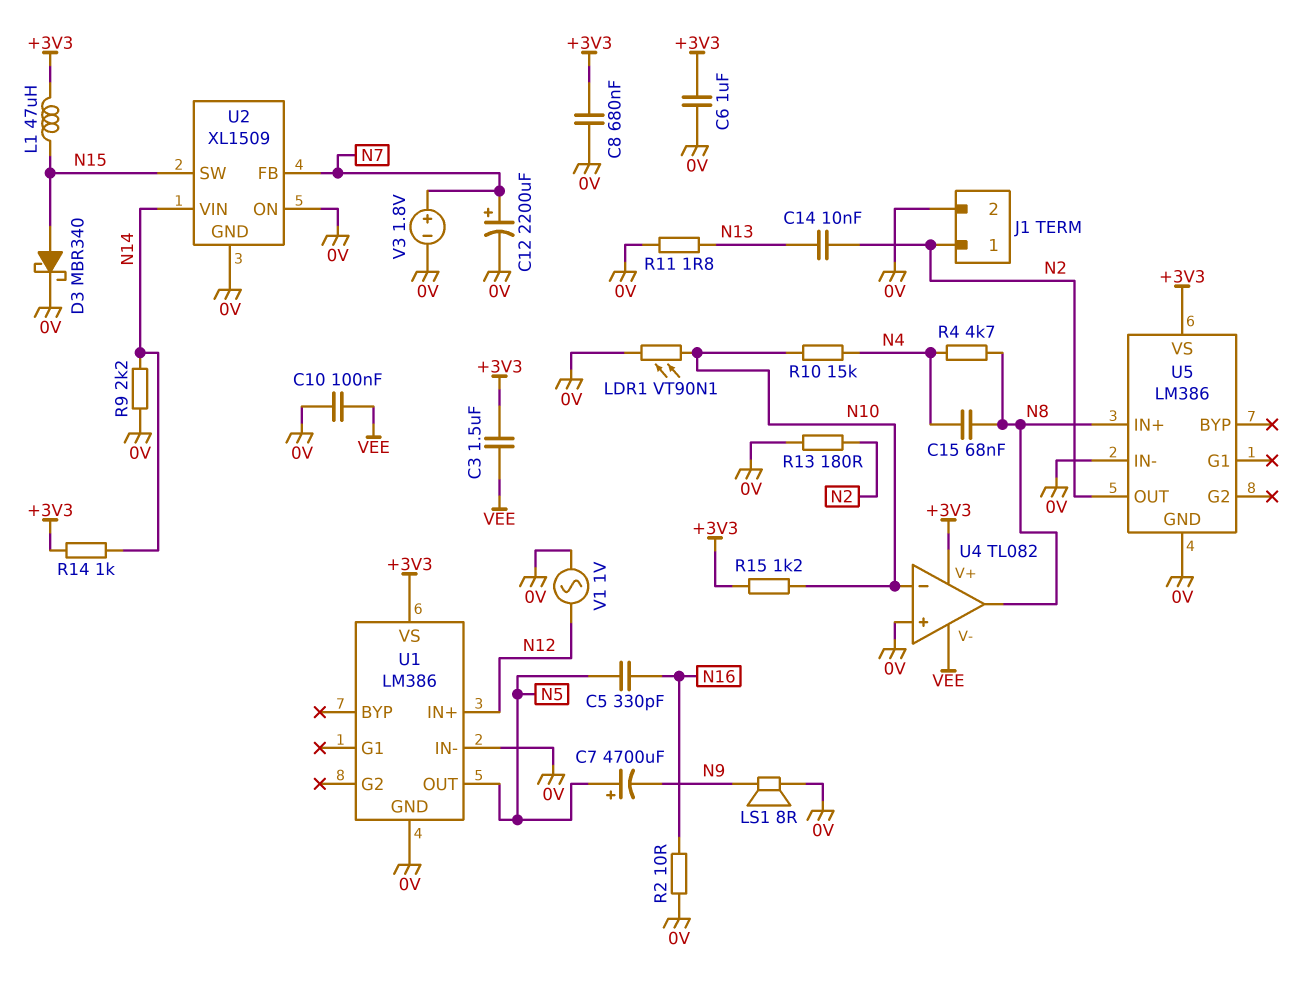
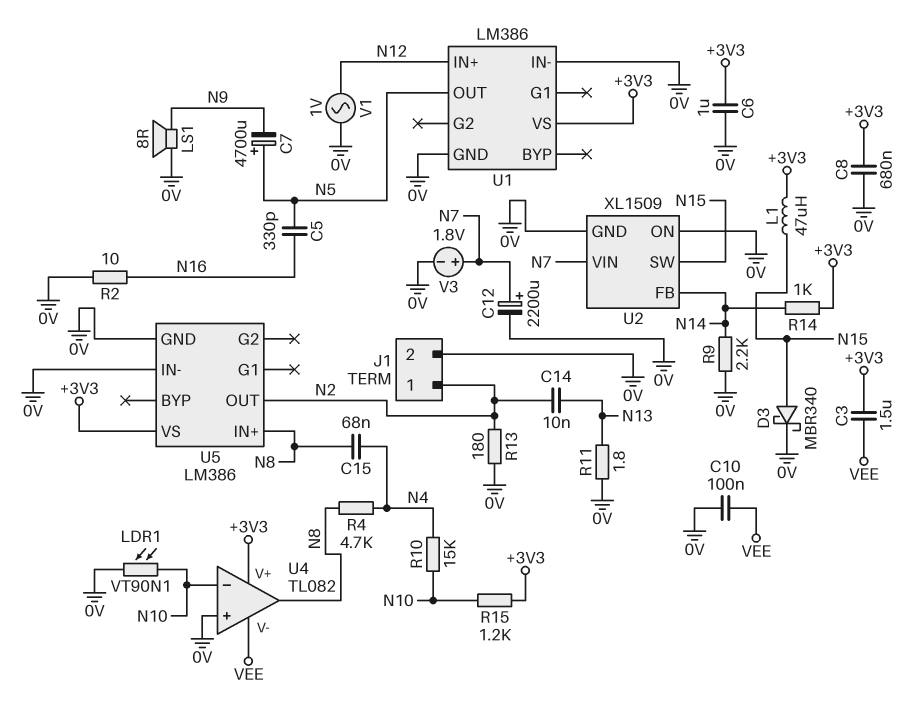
U2 pin FB: N7 -> N14
U2 pin VIN: N14 -> N7

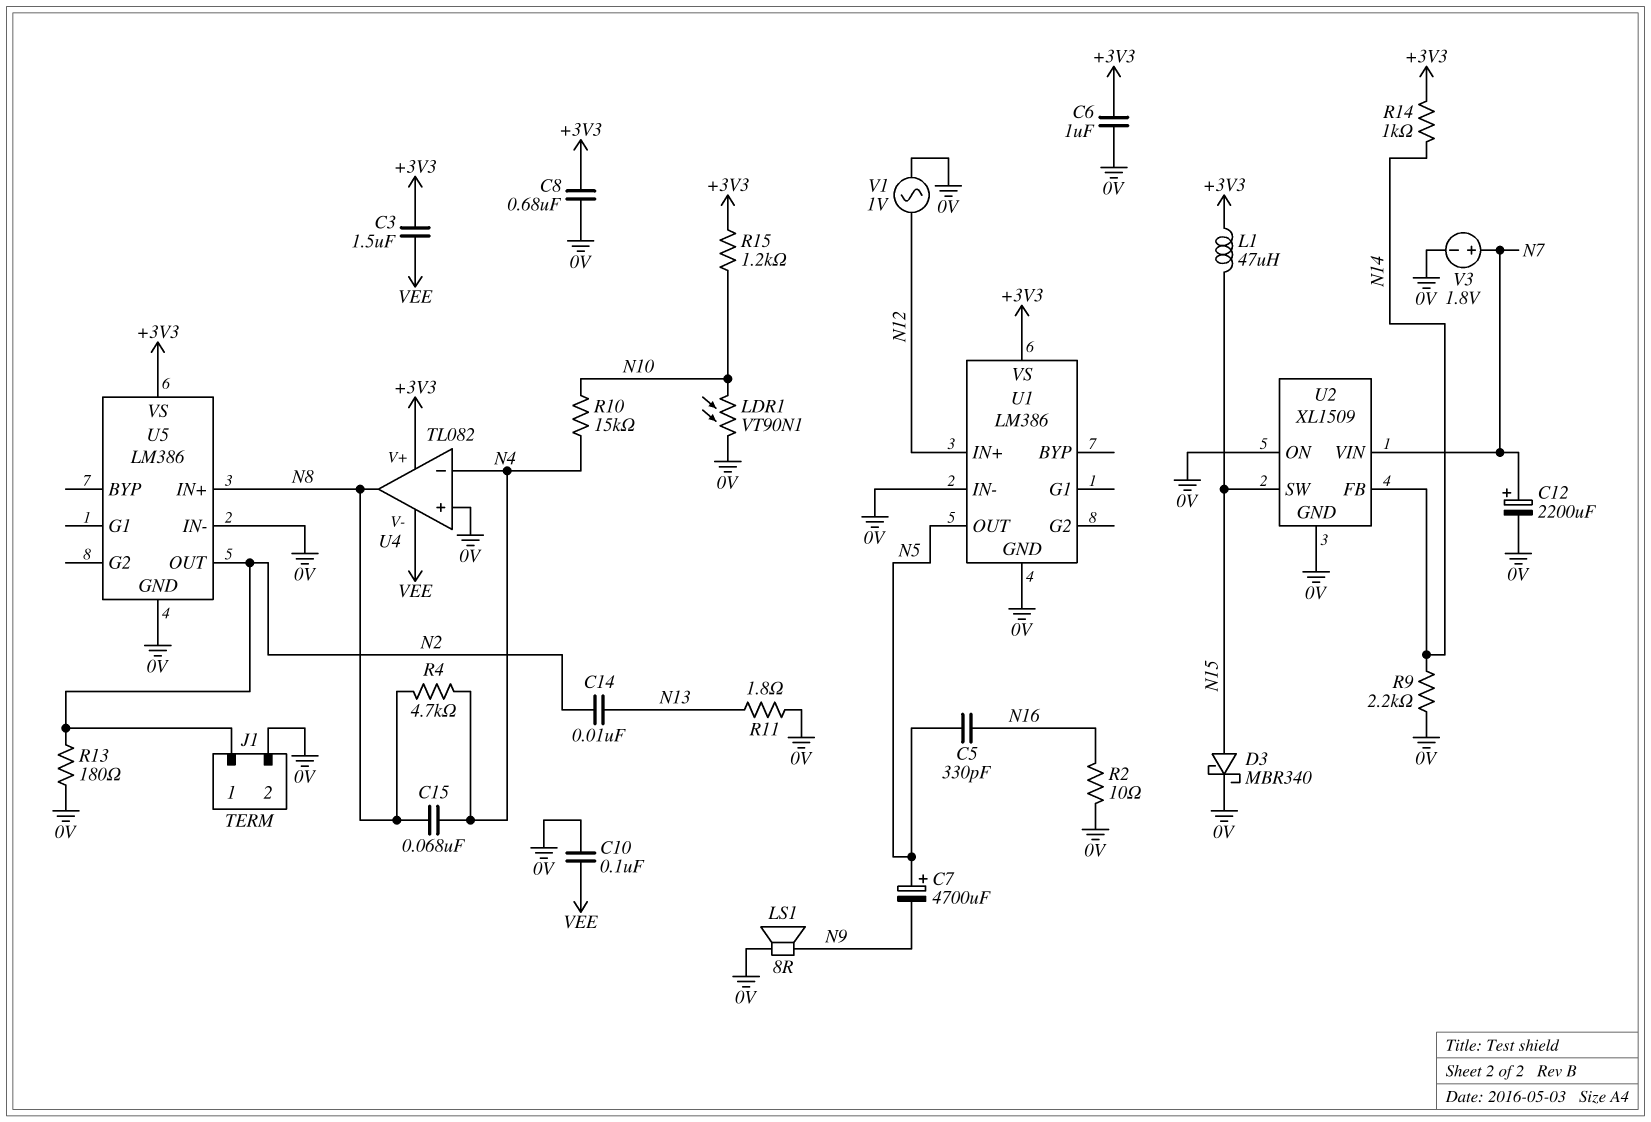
U4 pin in-: N10 -> N4

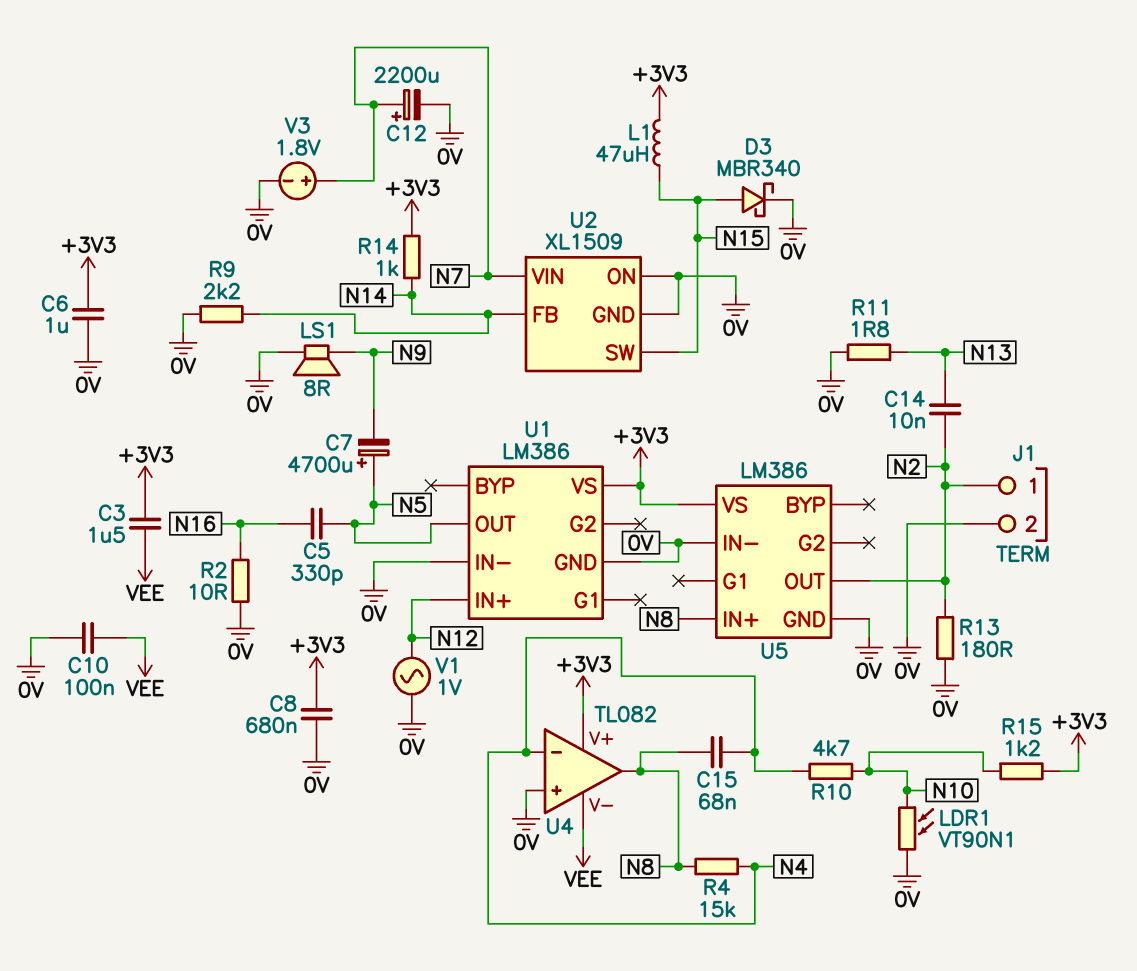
R4: 4.7k (N4, N8) -> 15k (N4, N8)
R10: 15k (N4, N10) -> 4.7k (N4, N10)

